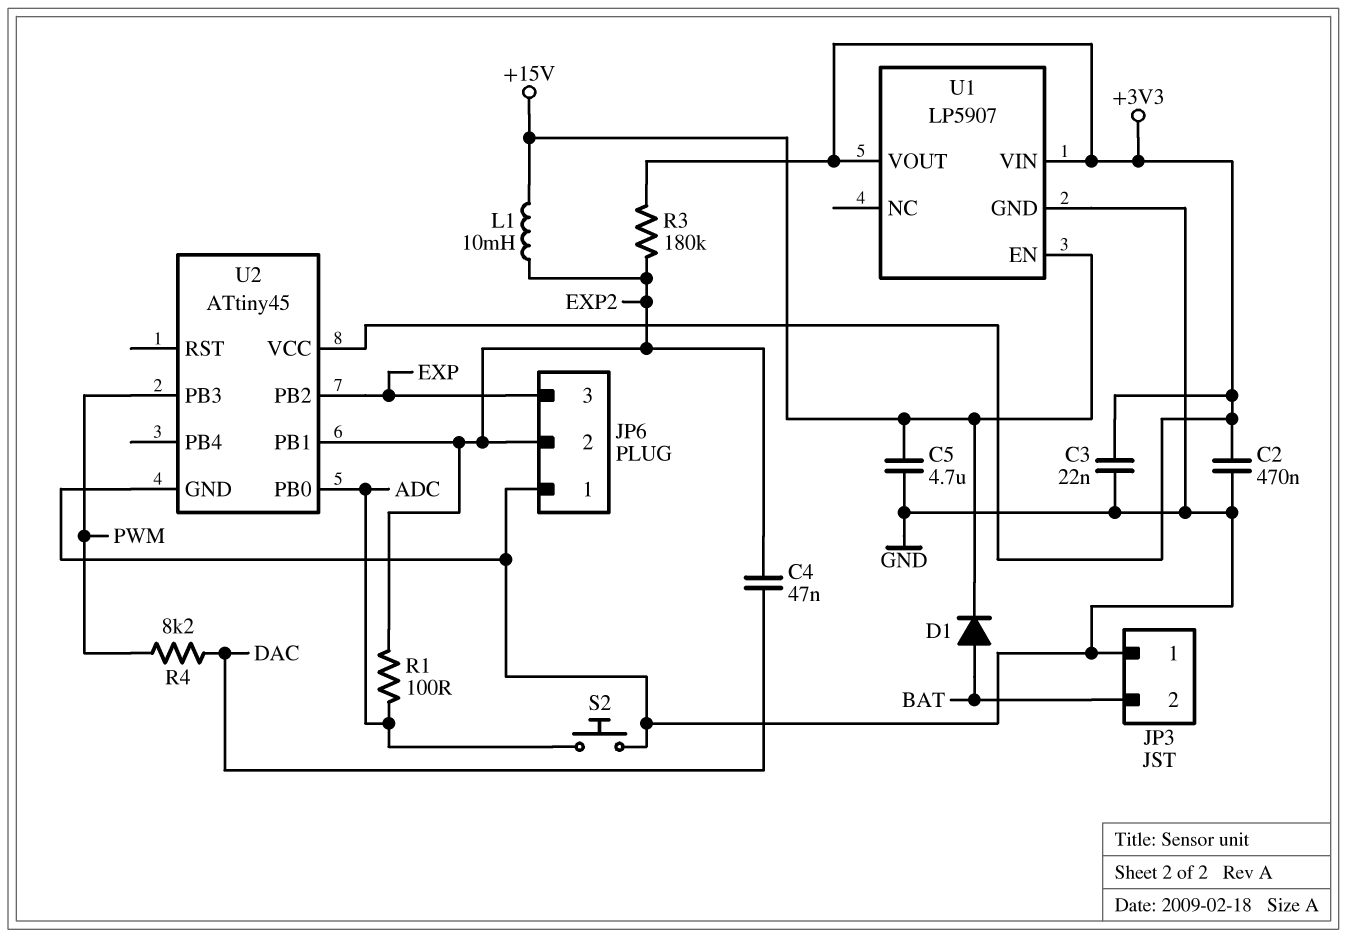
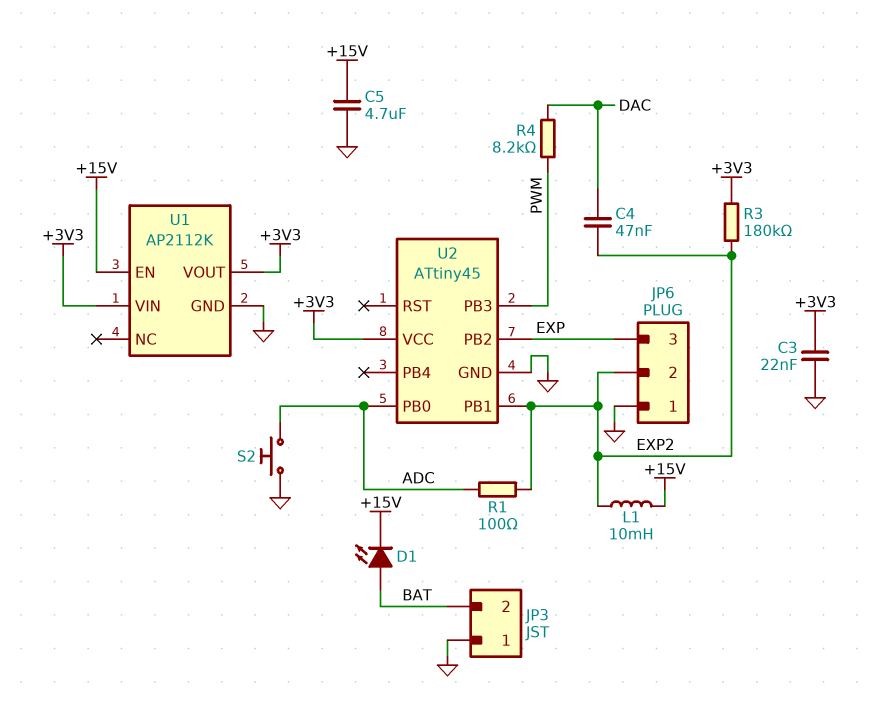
C2: 470nF (+3V3, GND) -> none
D1: diode (A BAT, K +15V) -> LED (A BAT, K +15V)
U1: LP5907 -> AP2112K

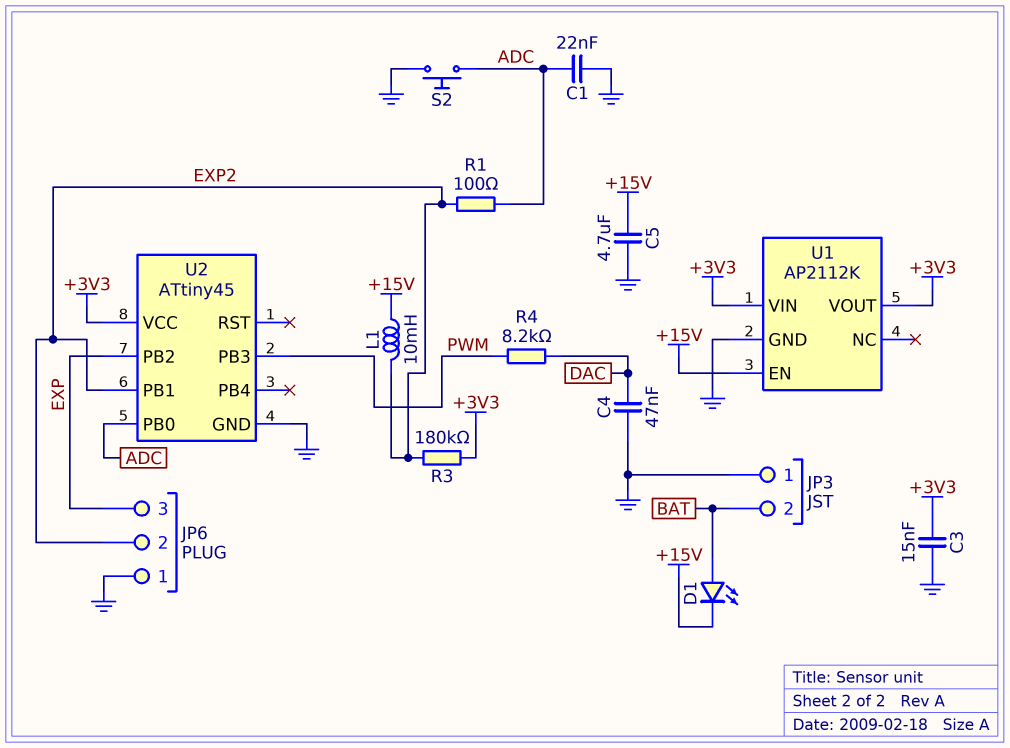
C1: none -> 22nF (ADC, GND)
C3: 22nF (+3V3, GND) -> 15nF (+3V3, GND)
C4: 47nF (DAC, EXP2) -> 47nF (DAC, GND)

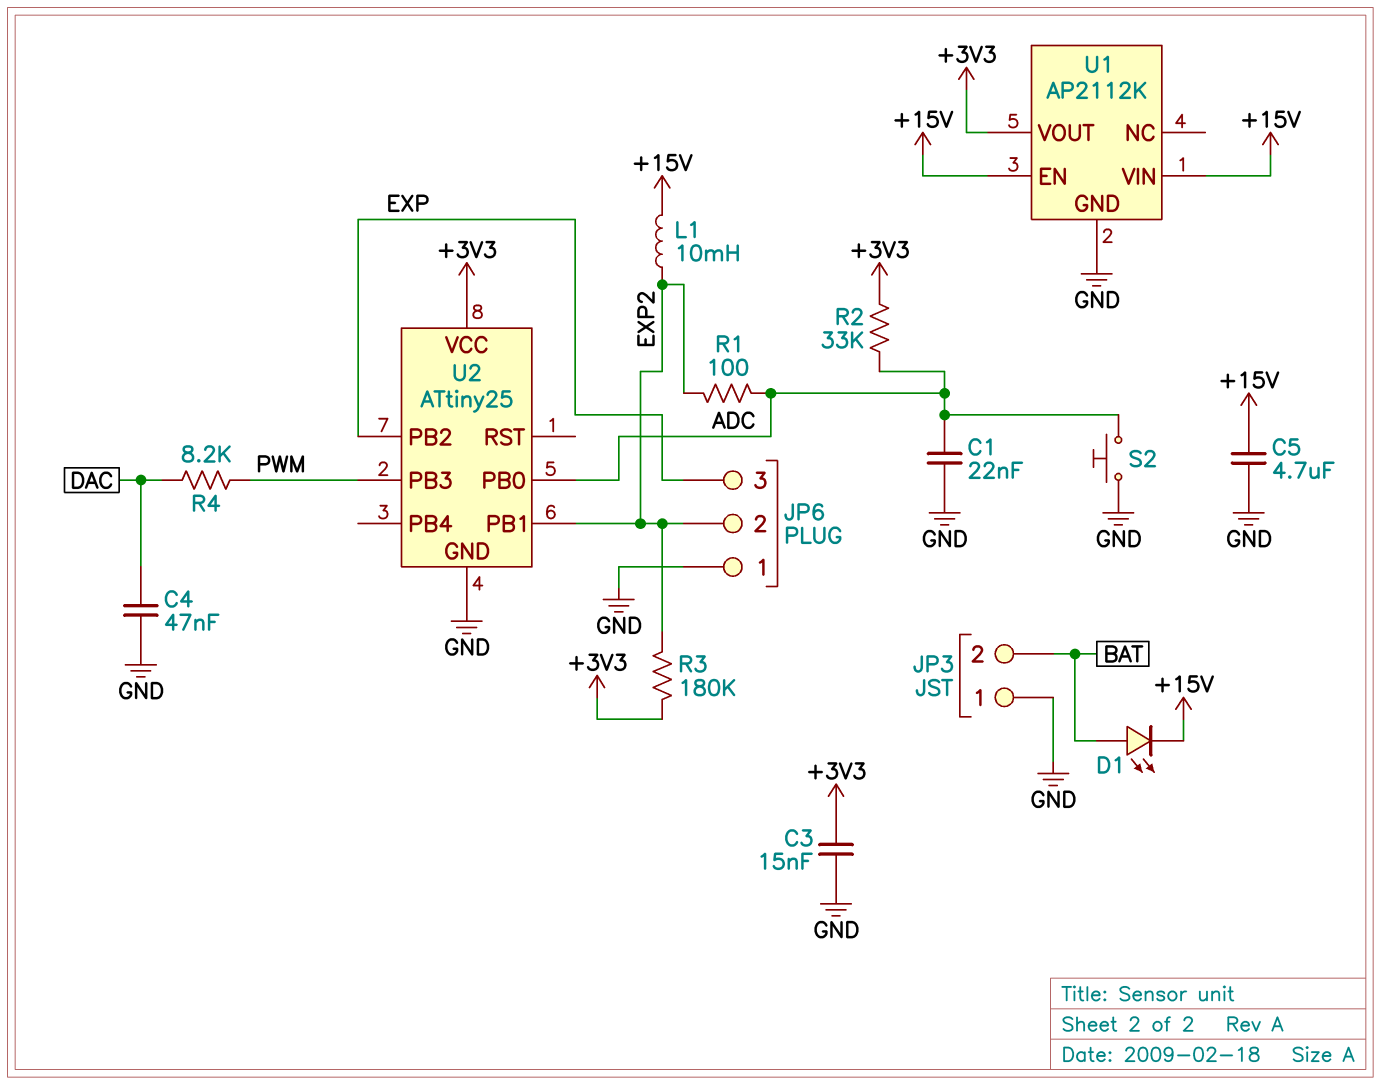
R2: none -> 33k (+3V3, ADC)
U1 pin VIN: +3V3 -> +15V
U2: ATtiny45 -> ATtiny25

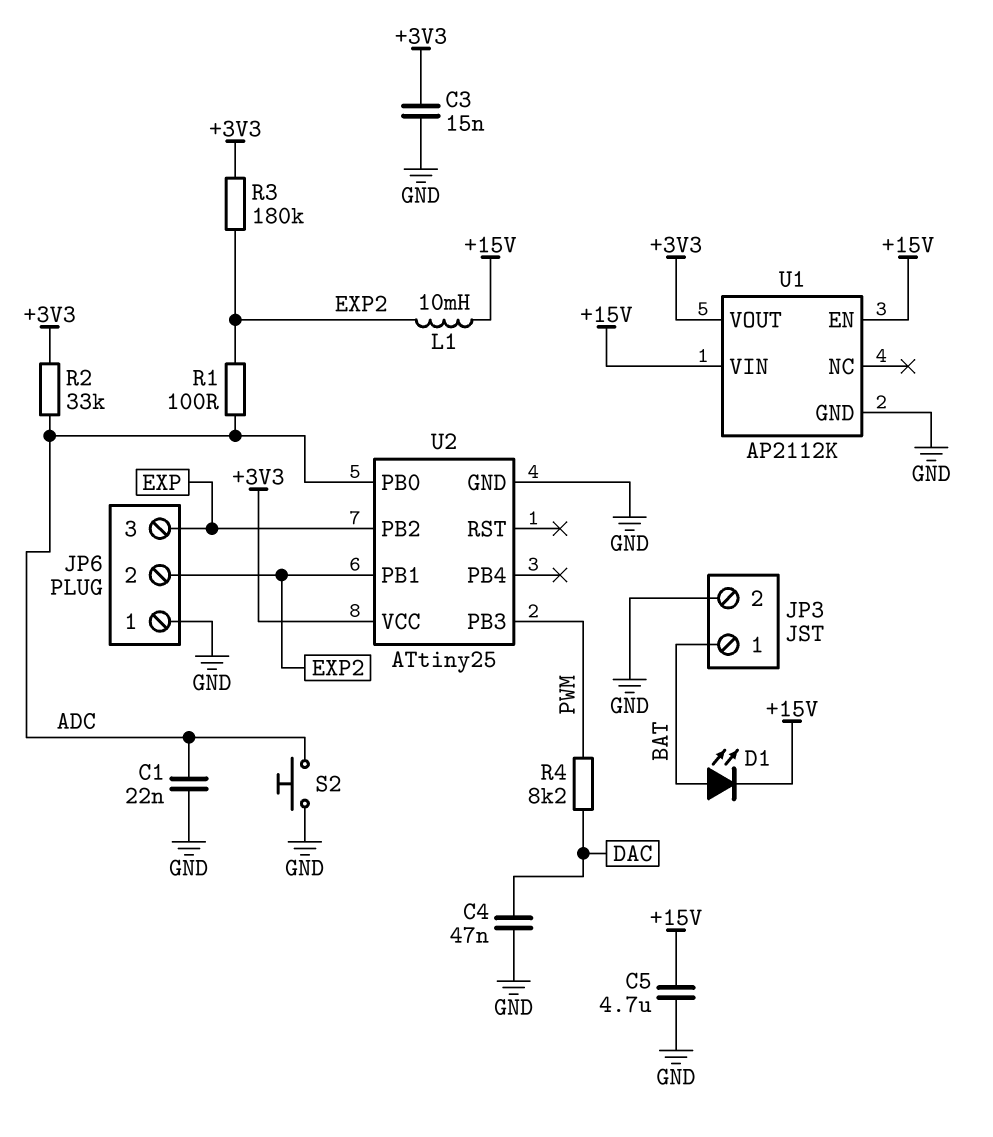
JP3 pin 1: GND -> BAT
JP3 pin 2: BAT -> GND

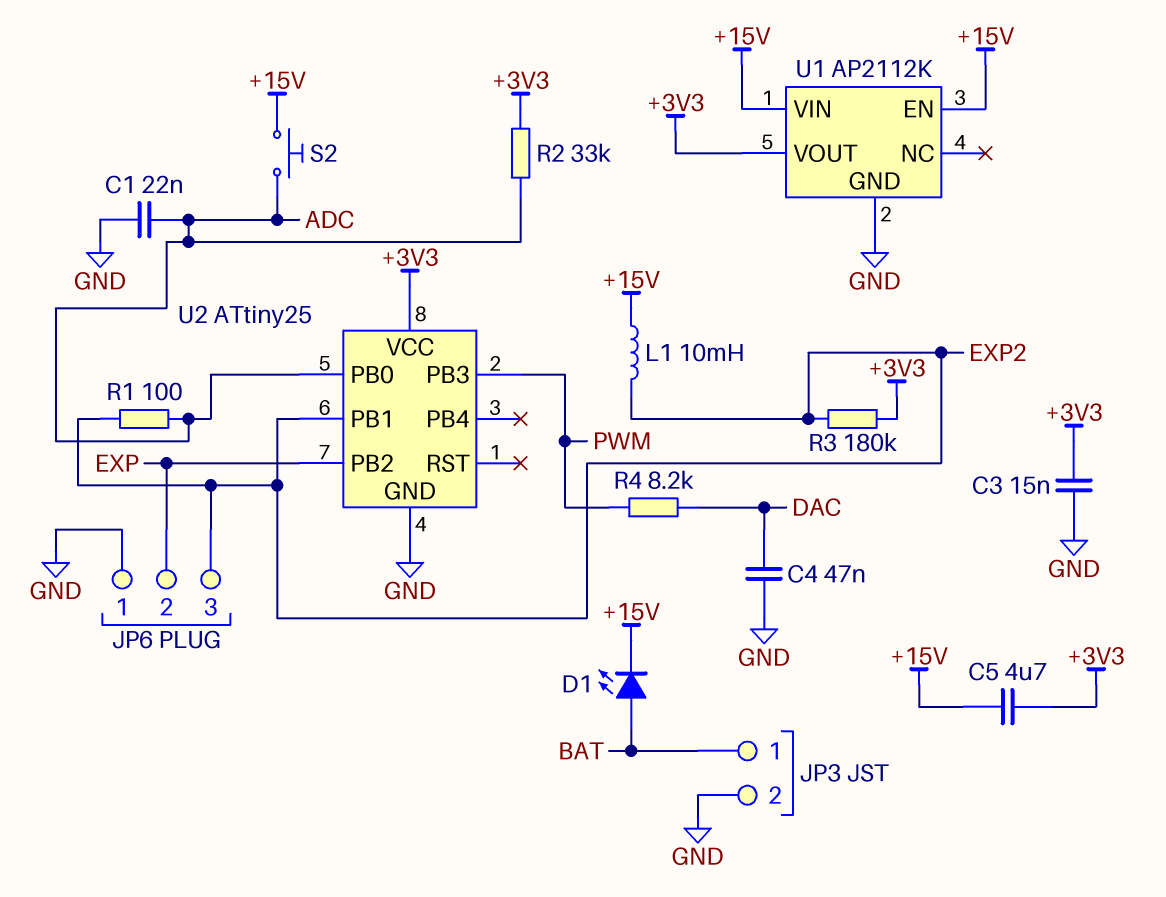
C5: 4.7uF (+15V, GND) -> 4.7uF (+3V3, +15V)
JP6 pin 2: EXP2 -> EXP
JP6 pin 3: EXP -> EXP2
S2: button (ADC, GND) -> button (+15V, ADC)

